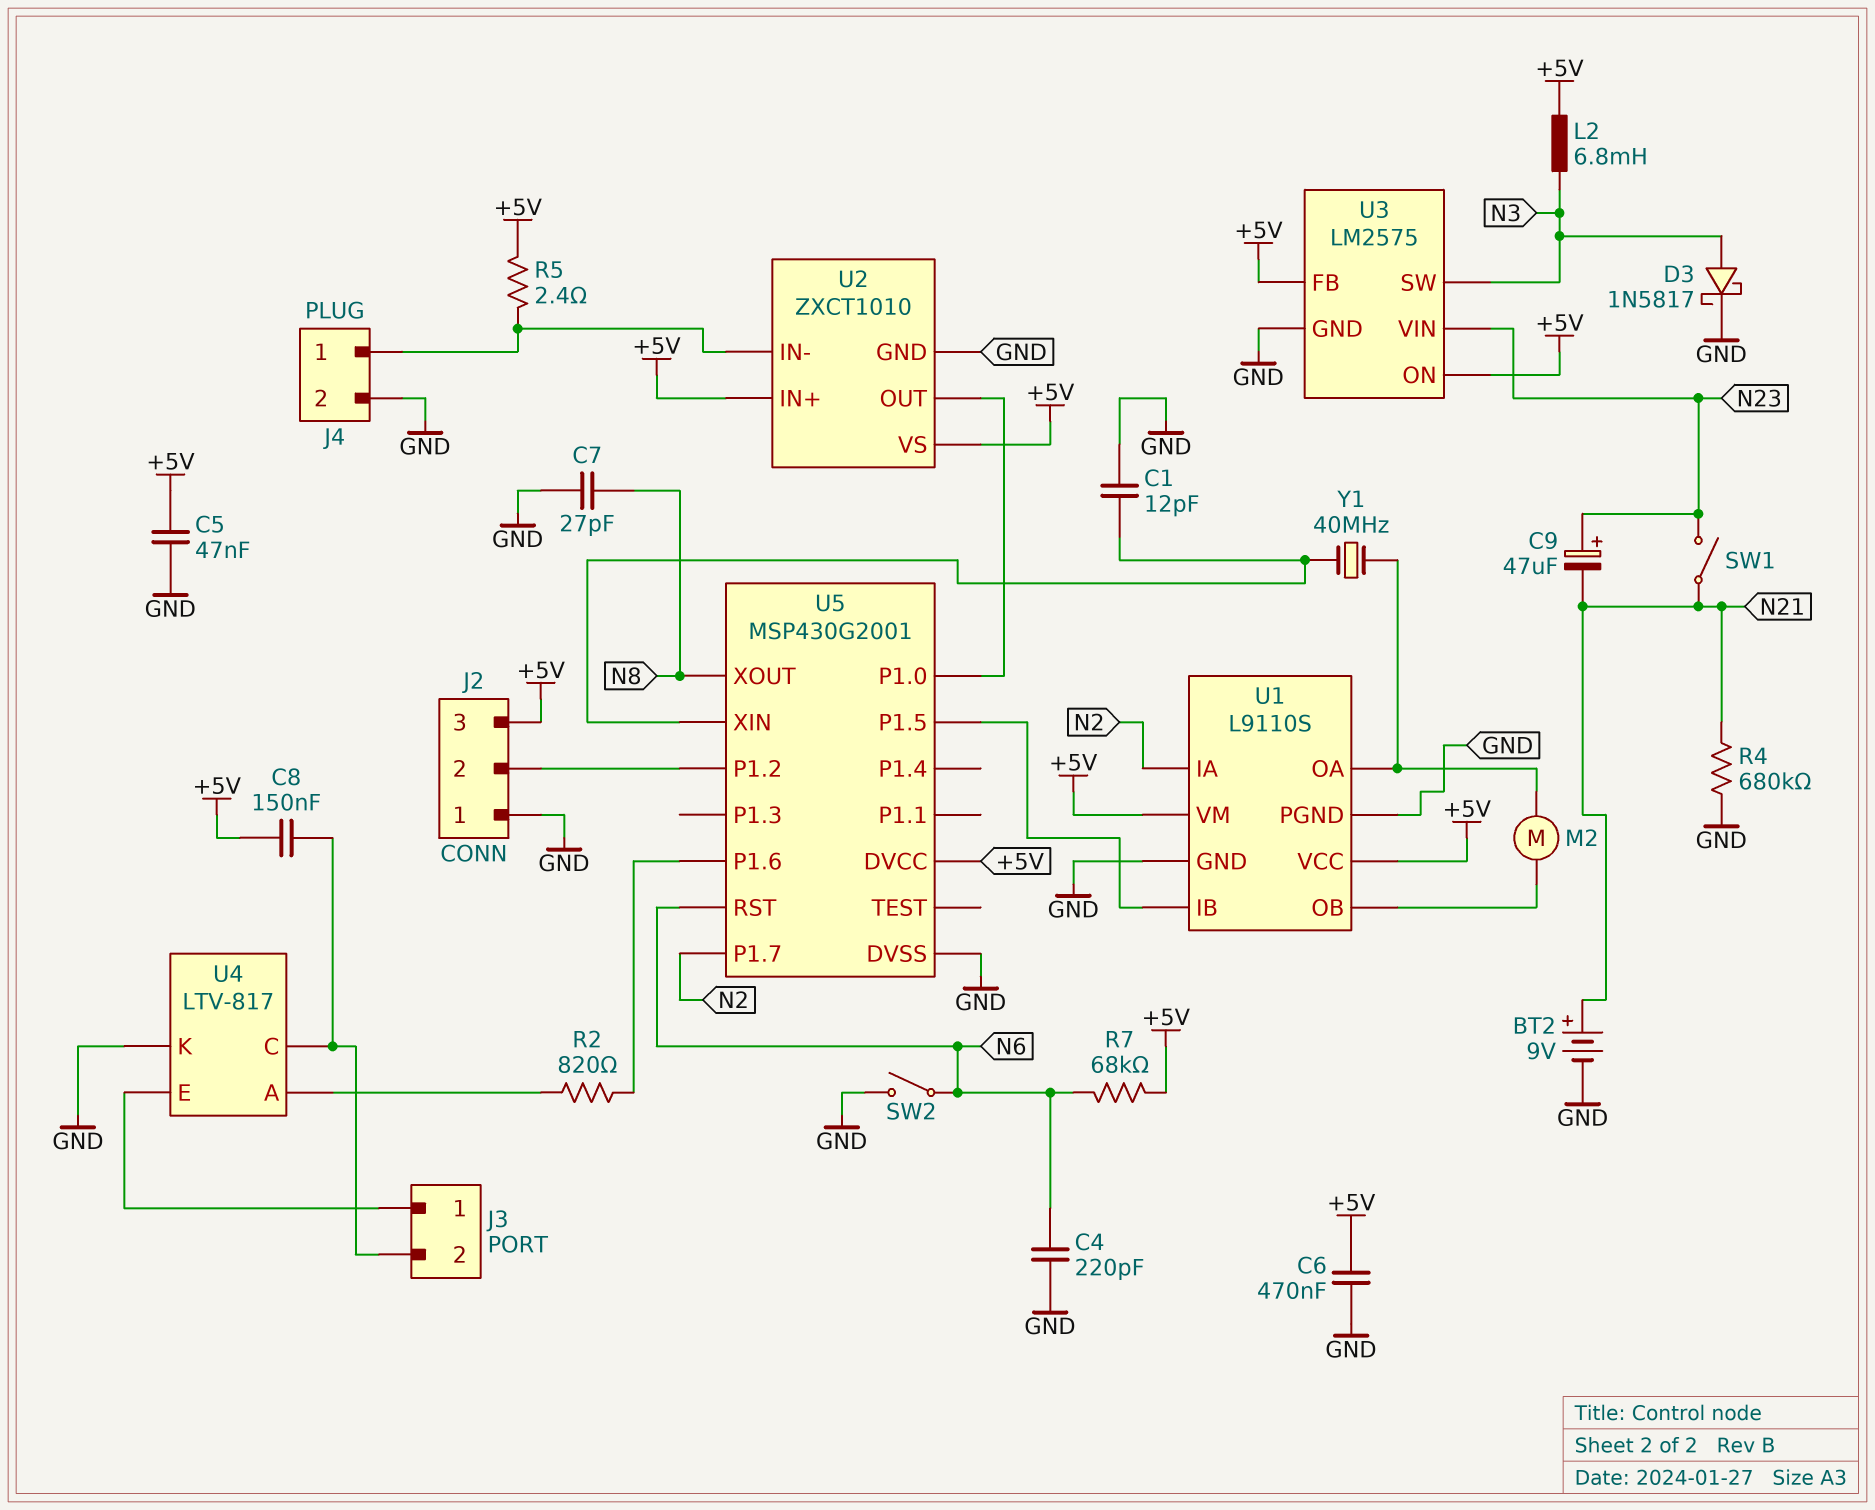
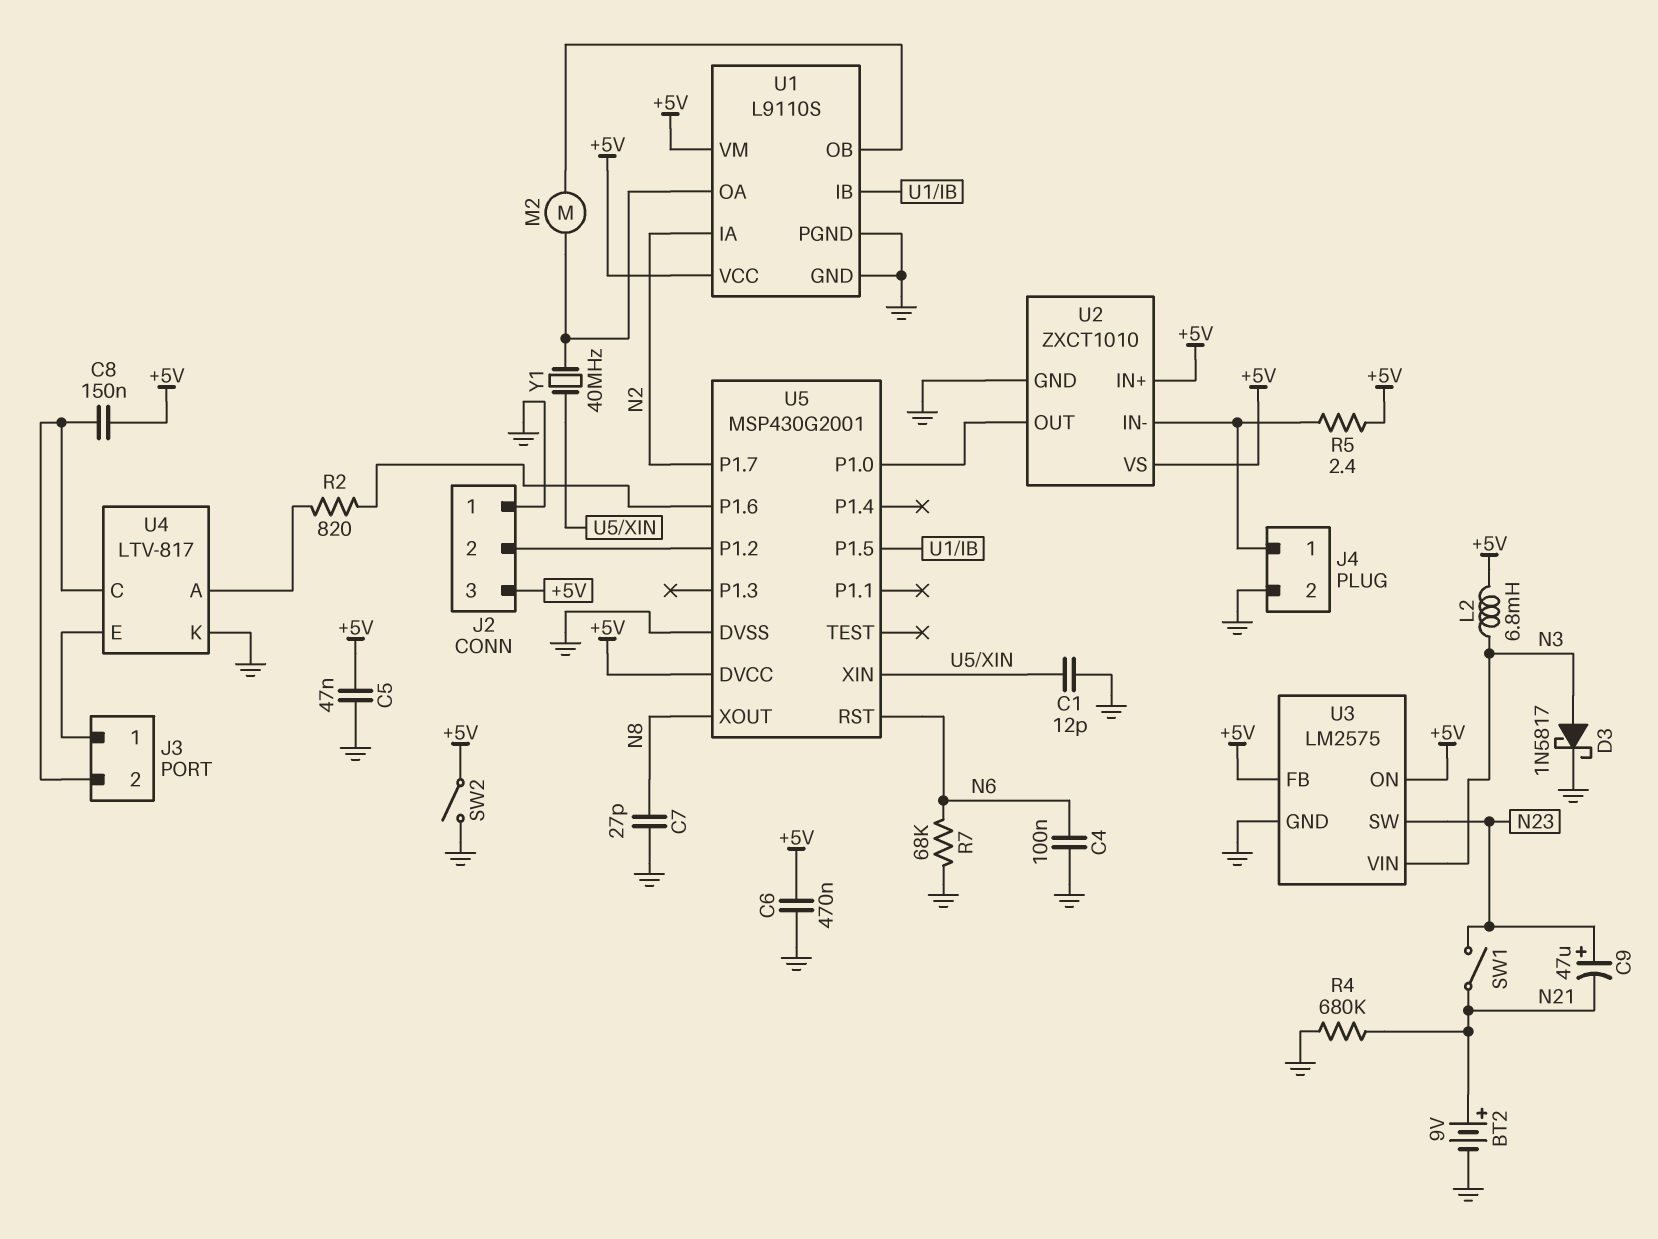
C4: 220pF (GND, N6) -> 100nF (GND, N6)
R7: 68k (+5V, N6) -> 68k (GND, N6)
SW2: switch (GND, N6) -> switch (+5V, GND)
U3 pin SW: N3 -> N23
U3 pin VIN: N23 -> N3

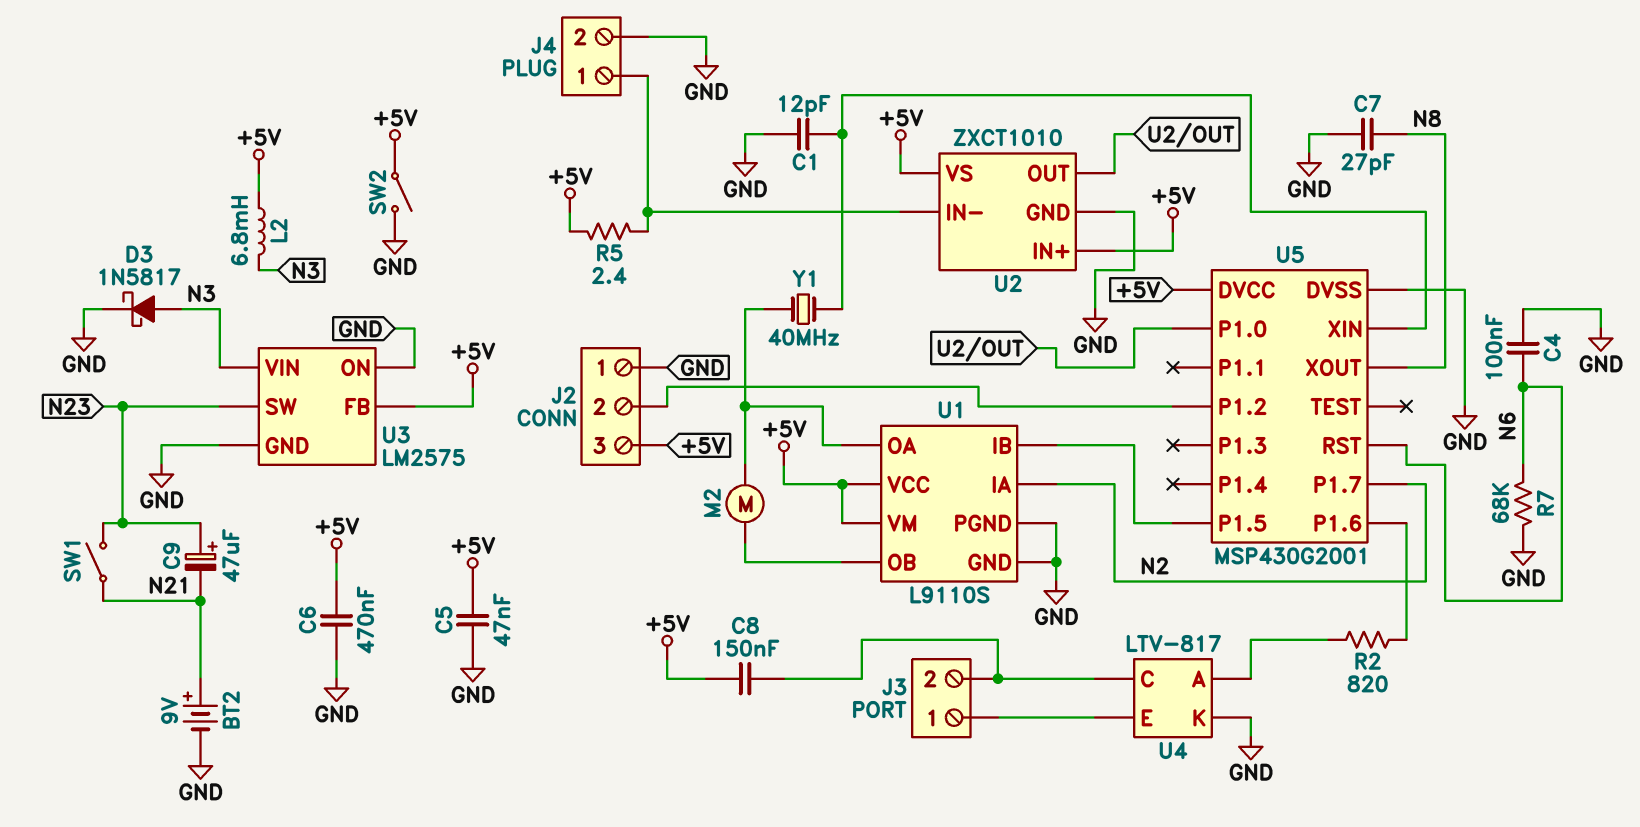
R4: 680k (GND, N21) -> none
U3 pin ON: +5V -> GND

